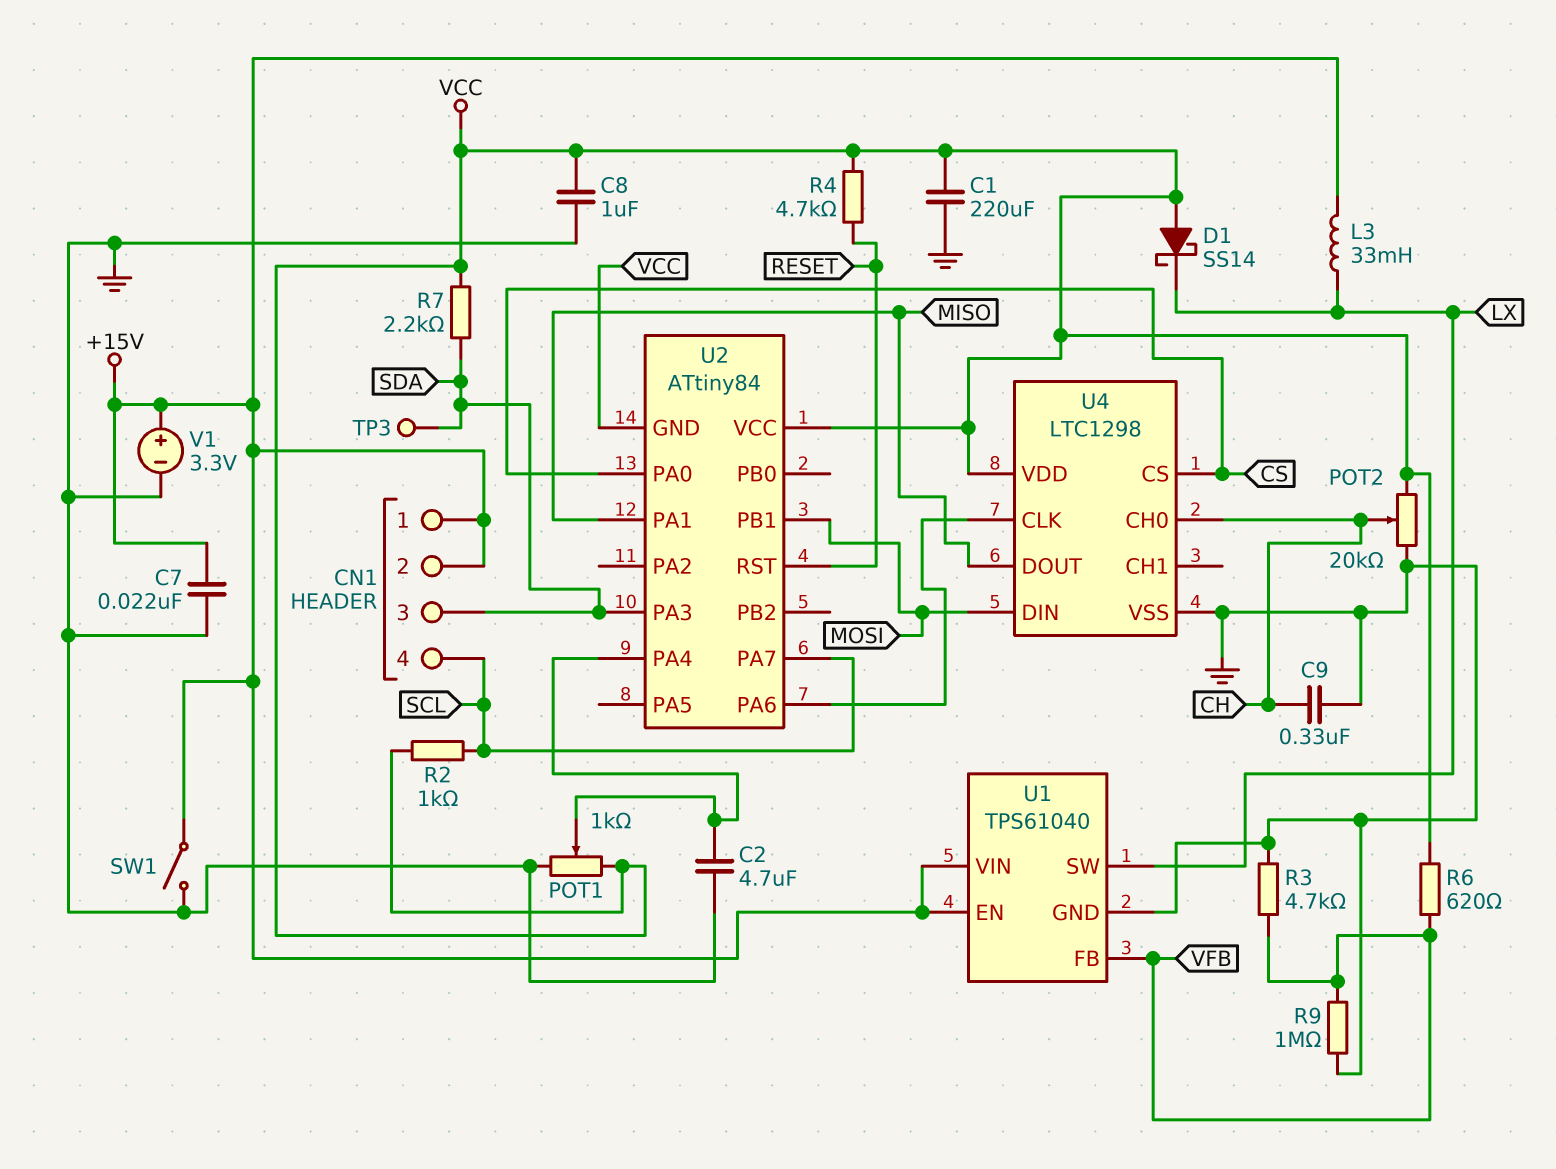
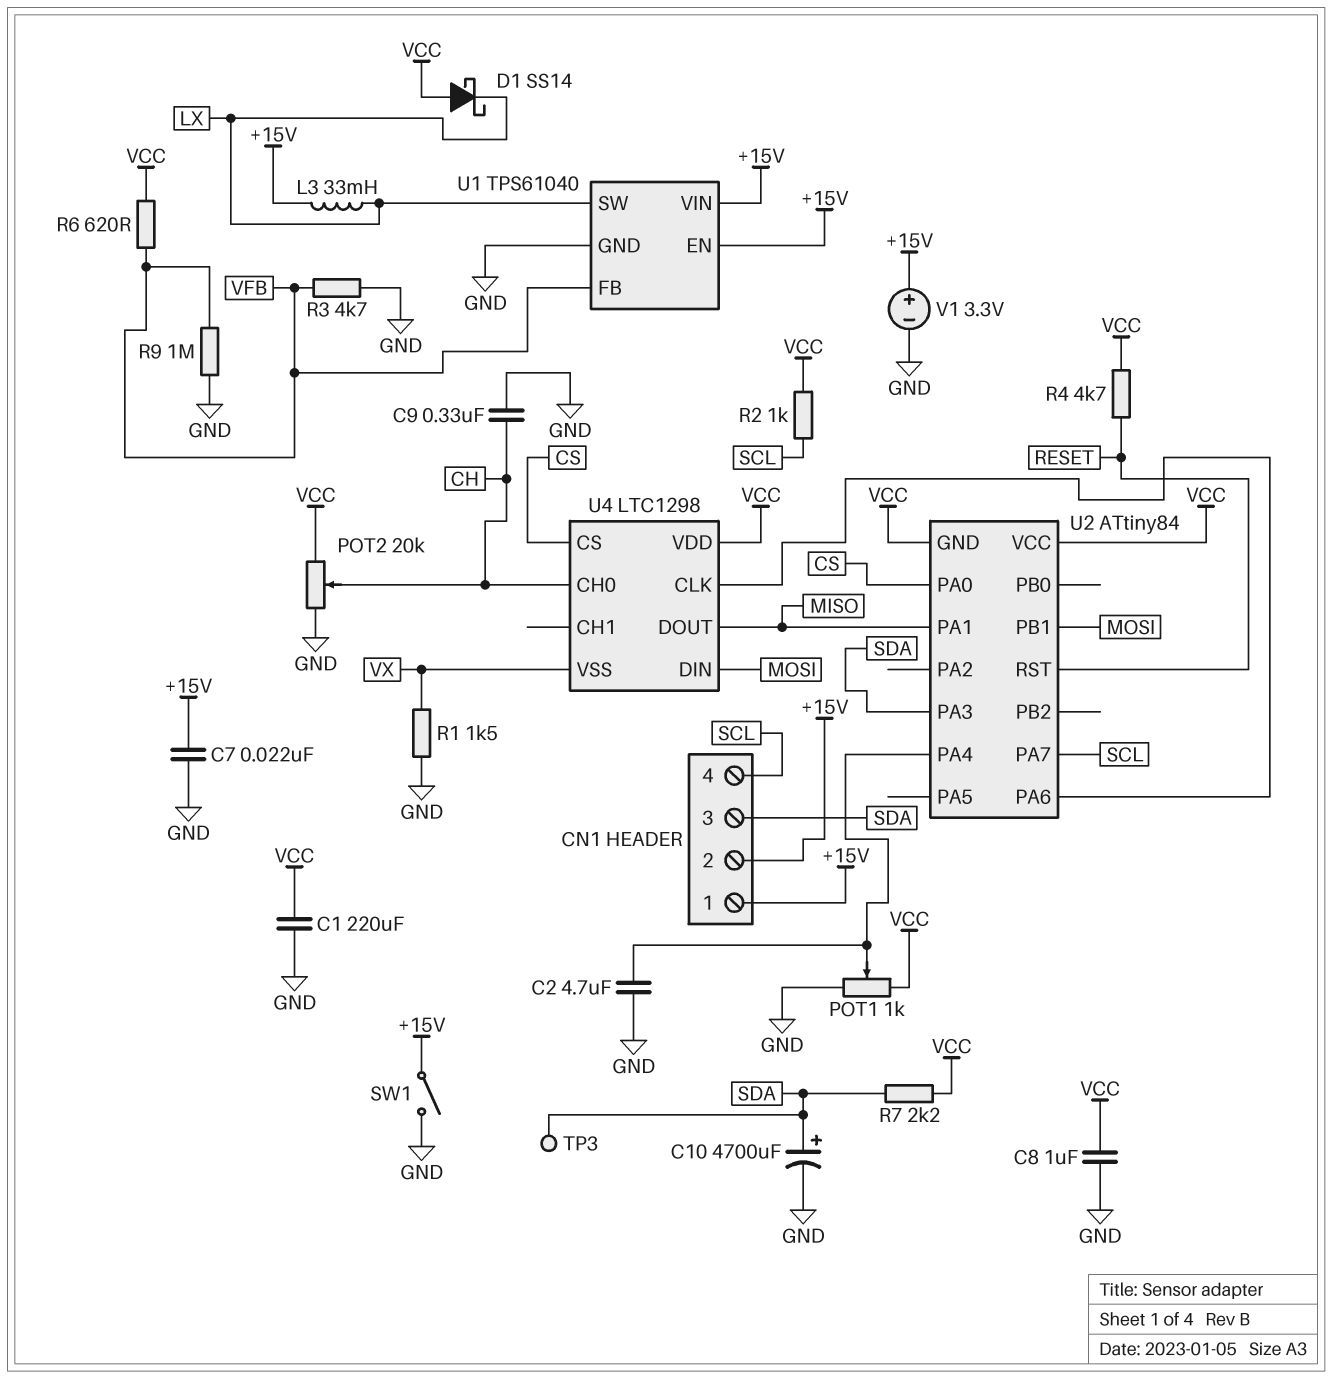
C10: none -> 4700uF (plus SDA, minus GND)
R1: none -> 1.5k (GND, VX)
U4 pin VSS: GND -> VX

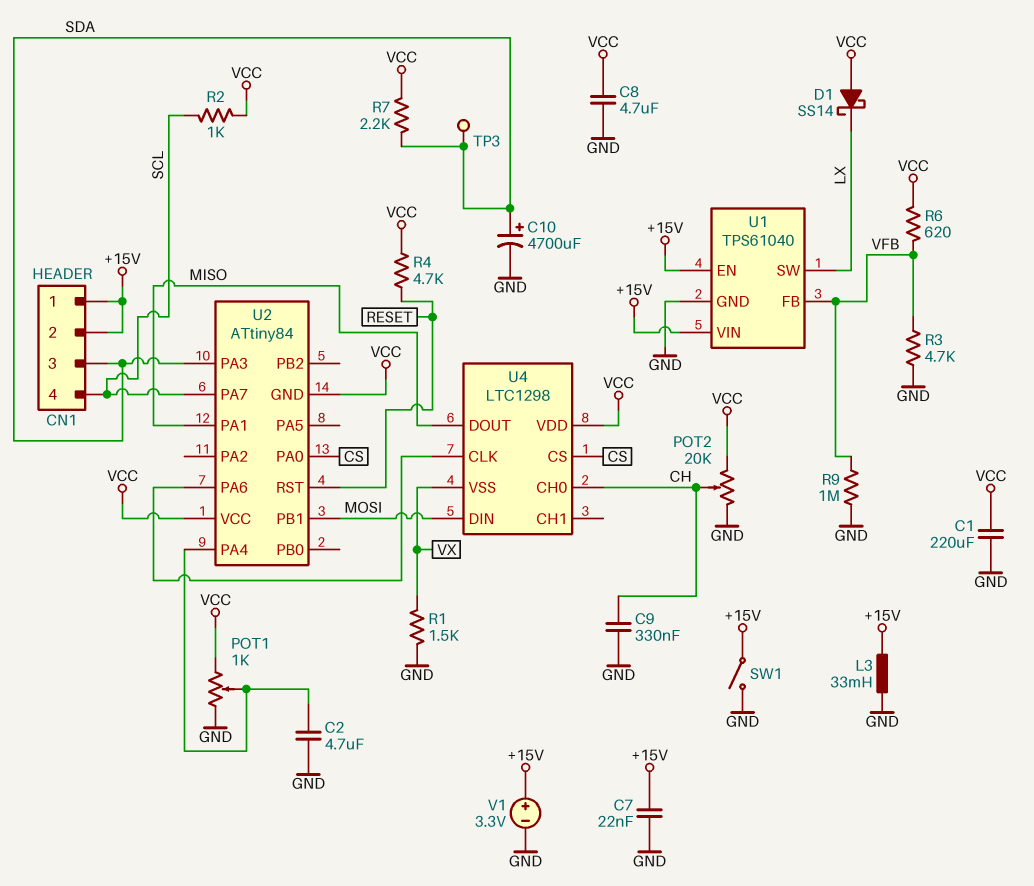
C8: 1uF (GND, VCC) -> 4.7uF (GND, VCC)
L3: 33mH (+15V, LX) -> 33mH (+15V, GND)

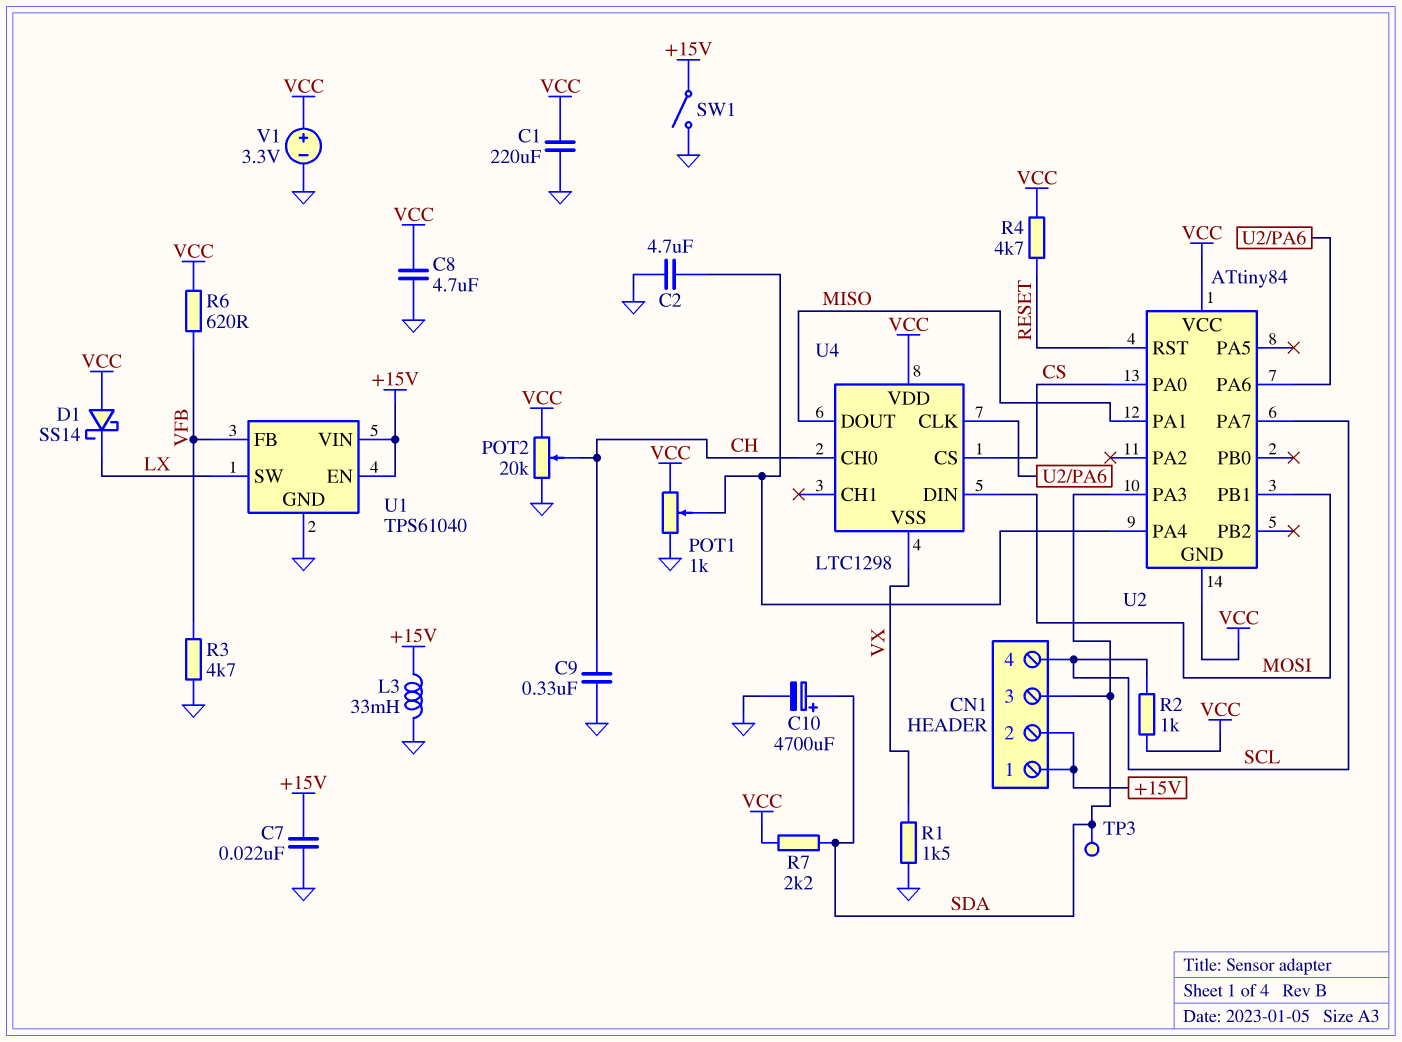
R9: 1M (GND, VFB) -> none
V1: 3.3V (plus +15V, minus GND) -> 3.3V (plus VCC, minus GND)

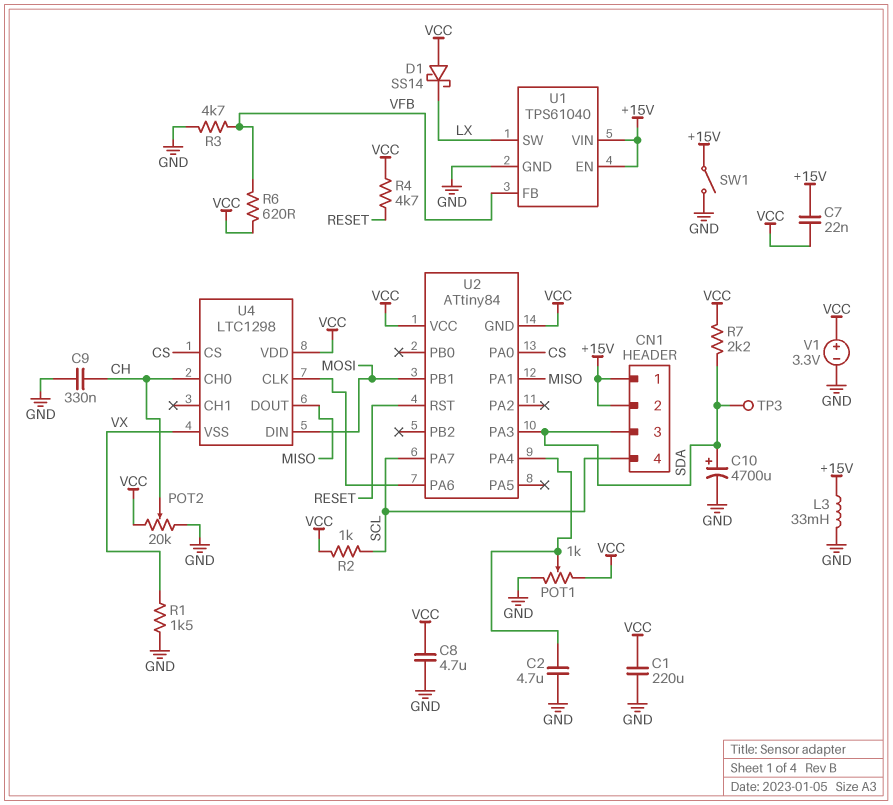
C7: 22nF (+15V, GND) -> 22nF (+15V, VCC)

